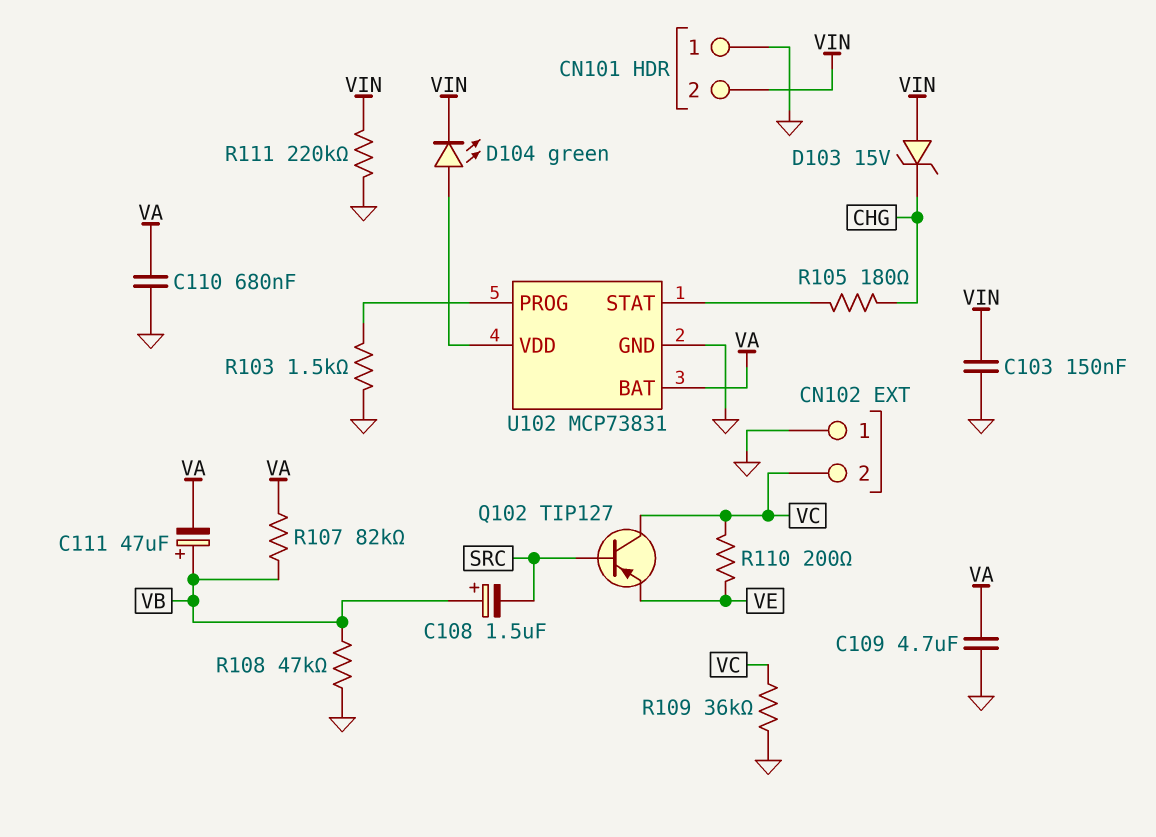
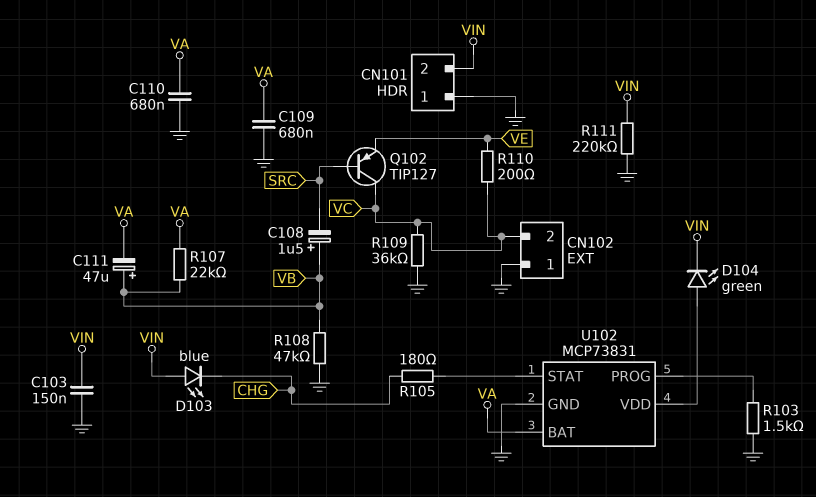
C109: 4.7uF (GND, VA) -> 680nF (GND, VA)
D103: zener 15V (A VIN, K CHG) -> LED blue (A VIN, K CHG)
R107: 82k (VA, VB) -> 22k (VA, VB)

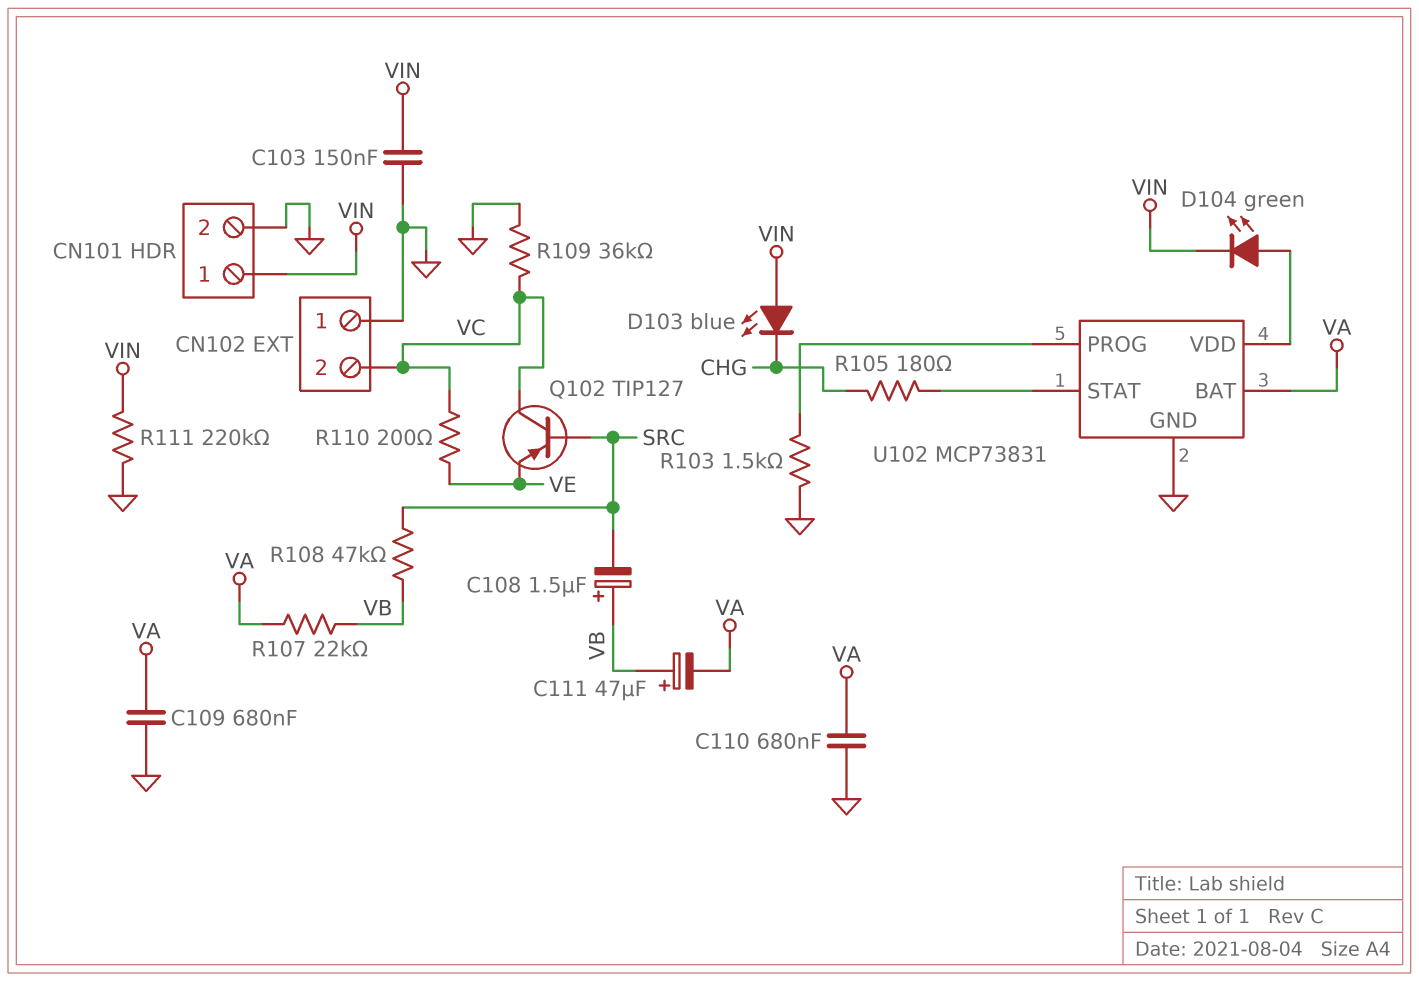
CN101 pin 1: GND -> VIN
CN101 pin 2: VIN -> GND
R108: 47k (GND, VB) -> 47k (SRC, VB)

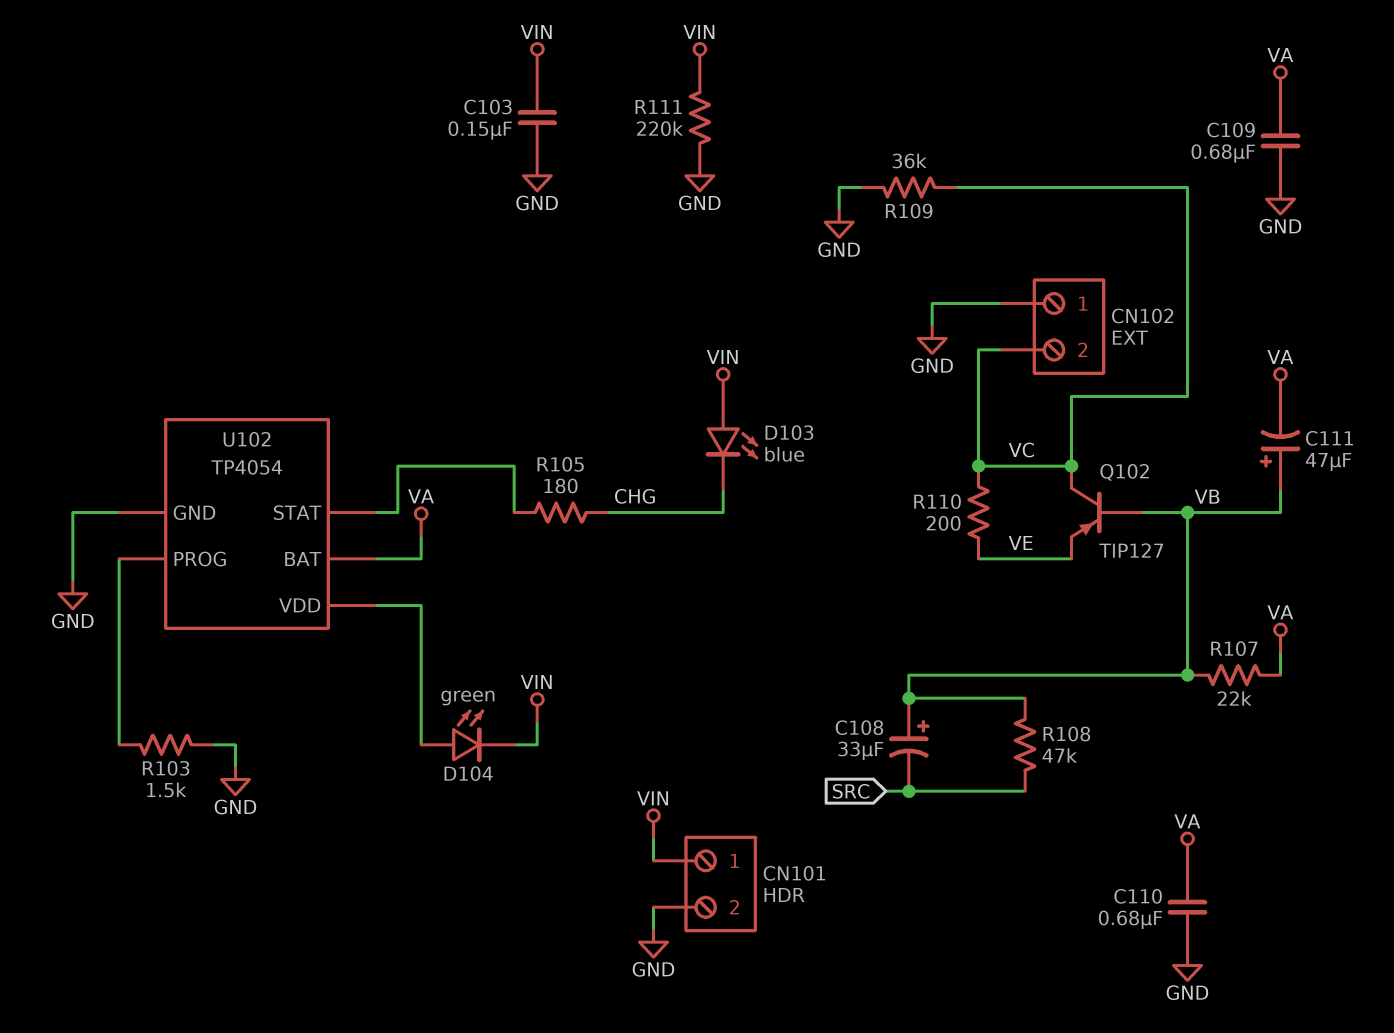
C108: 1.5uF (plus VB, minus SRC) -> 33uF (plus VB, minus SRC)
Q102: PNP TIP127 (B SRC, C VC, E VE) -> PNP TIP127 (B VB, C VC, E VE)
U102: MCP73831 -> TP4054

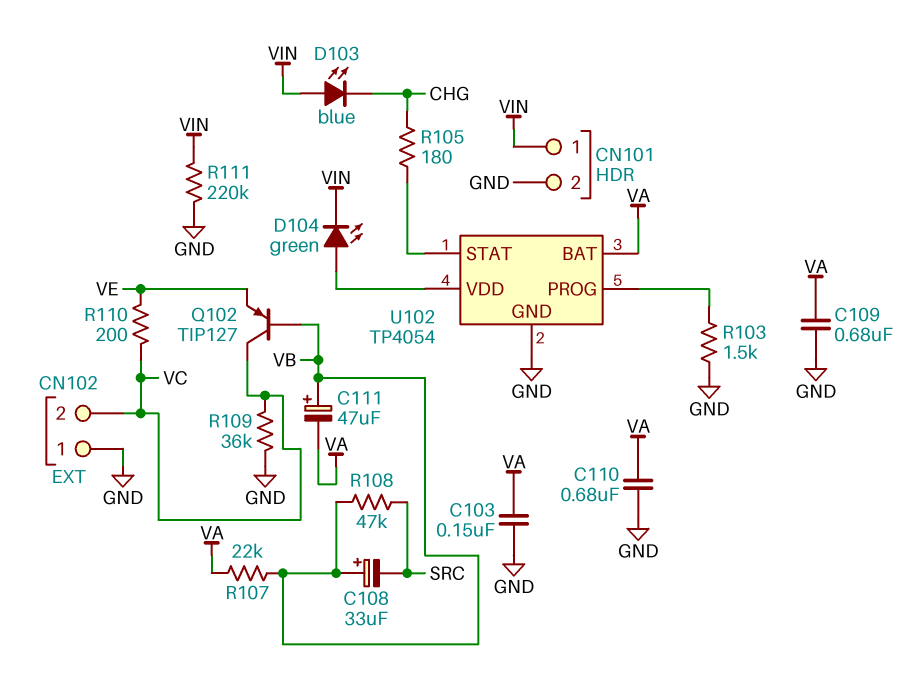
C103: 150nF (GND, VIN) -> 150nF (GND, VA)

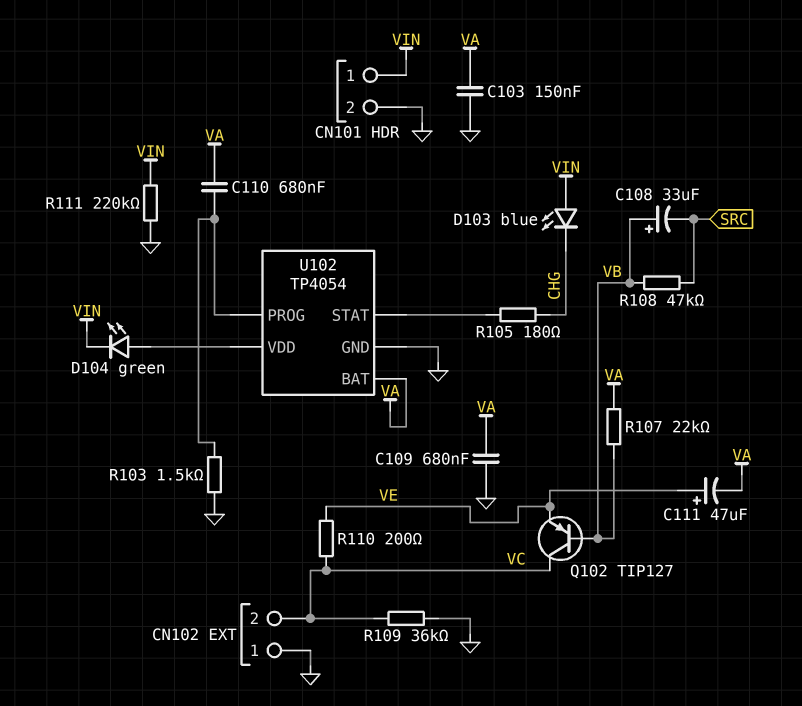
C110: 680nF (GND, VA) -> 680nF (U102/PROG, VA)
C111: 47uF (plus VB, minus VA) -> 47uF (plus VE, minus VA)

